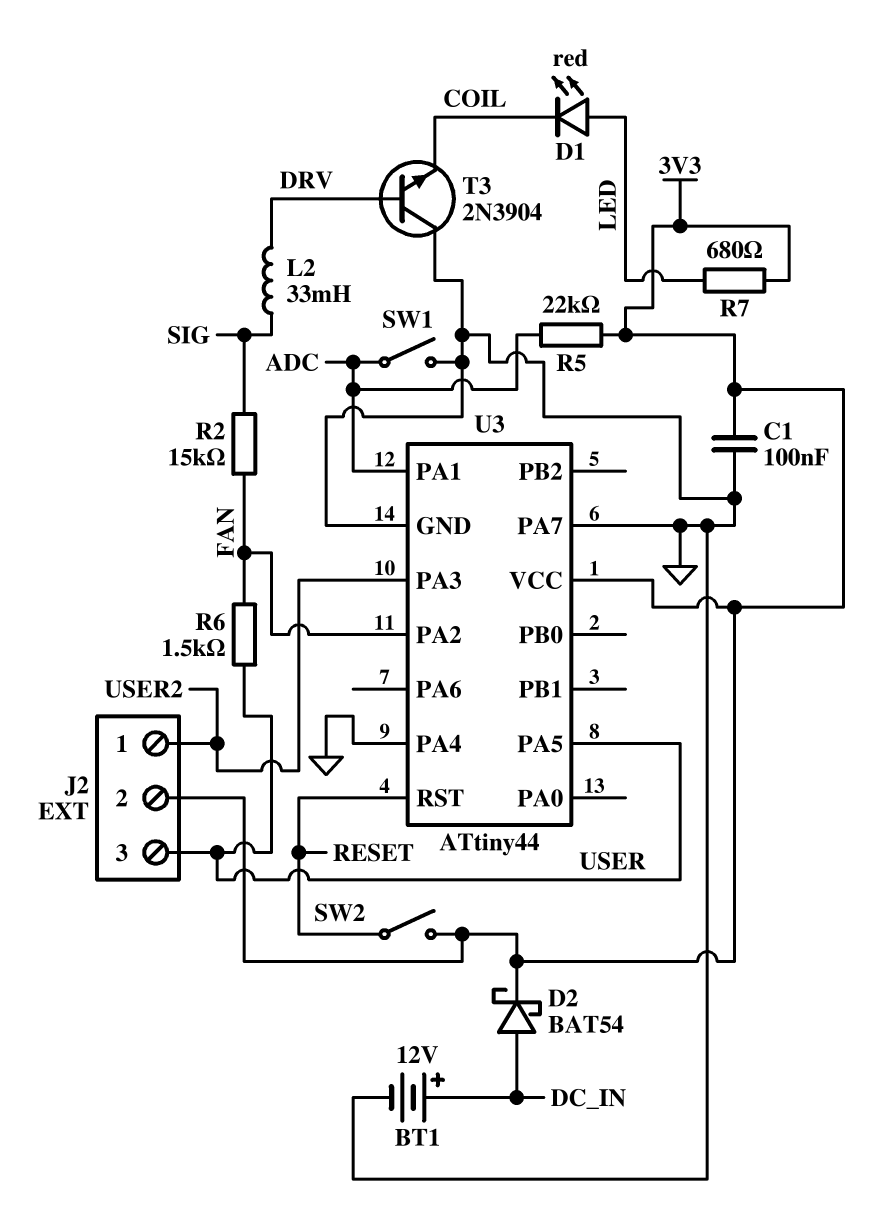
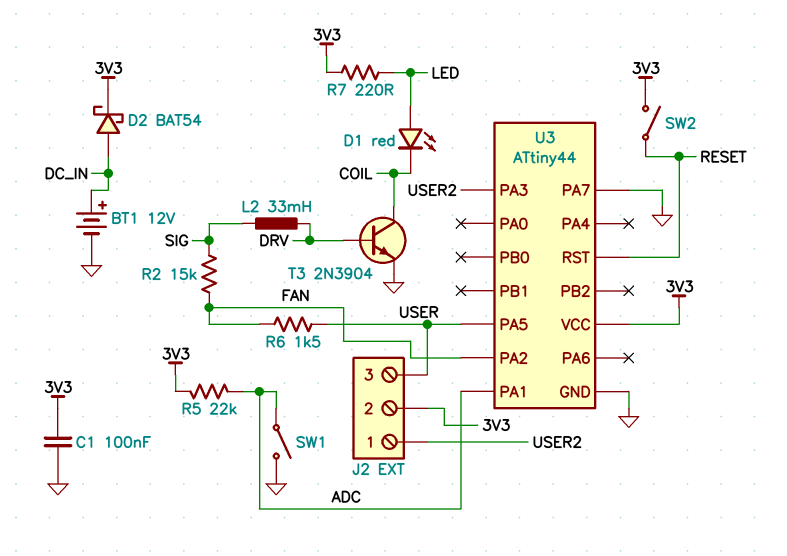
R7: 680 (3V3, LED) -> 220 (3V3, LED)
T3: NPN 2N3904 (B DRV, C GND, E COIL) -> NPN 2N3904 (B DRV, C COIL, E GND)
U3 pin PA4: GND -> none

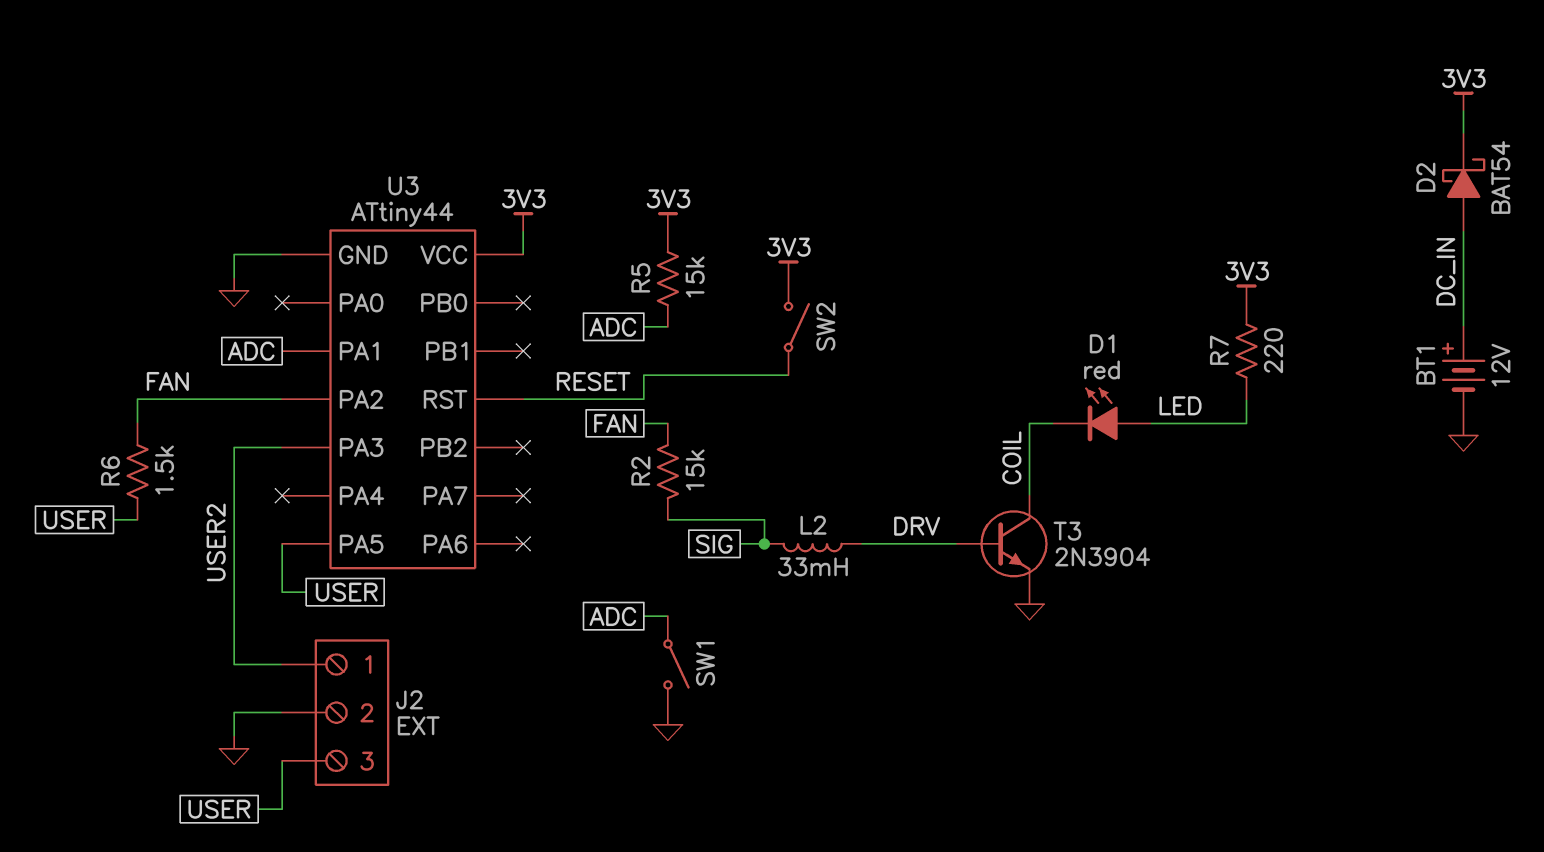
C1: 100nF (3V3, GND) -> none
J2 pin 2: 3V3 -> GND
R5: 22k (3V3, ADC) -> 15k (3V3, ADC)
U3 pin PA7: GND -> none

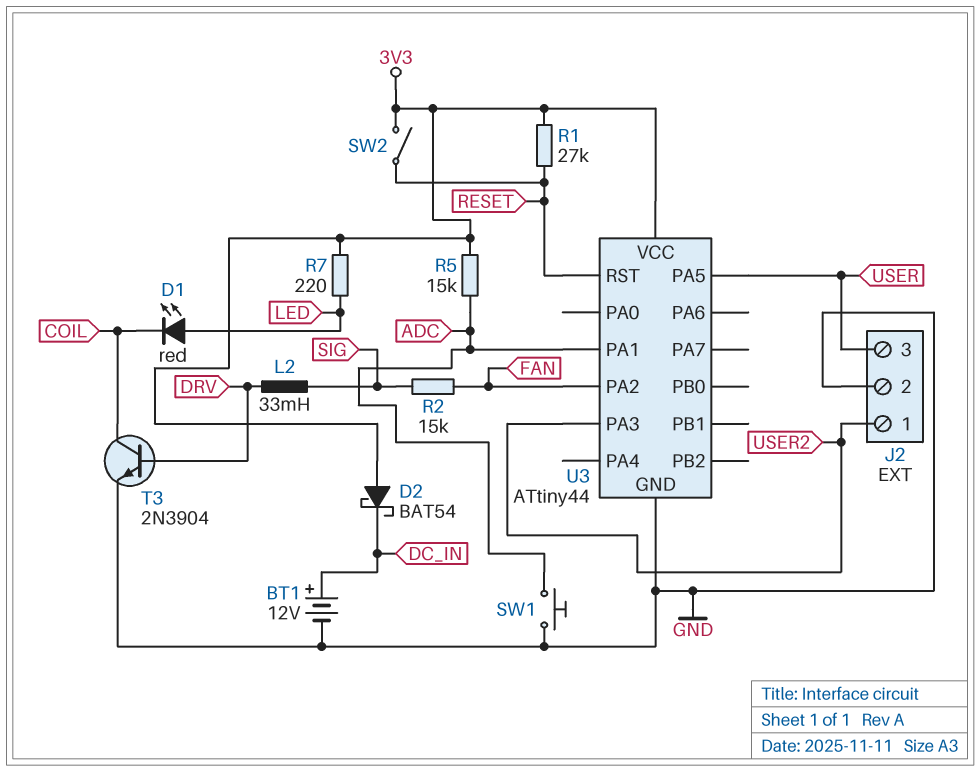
D2: schottky BAT54 (A DC_IN, K 3V3) -> schottky BAT54 (A 3V3, K DC_IN)
R1: none -> 27k (3V3, RESET)
R6: 1.5k (FAN, USER) -> none
SW1: switch (ADC, GND) -> button (ADC, GND)

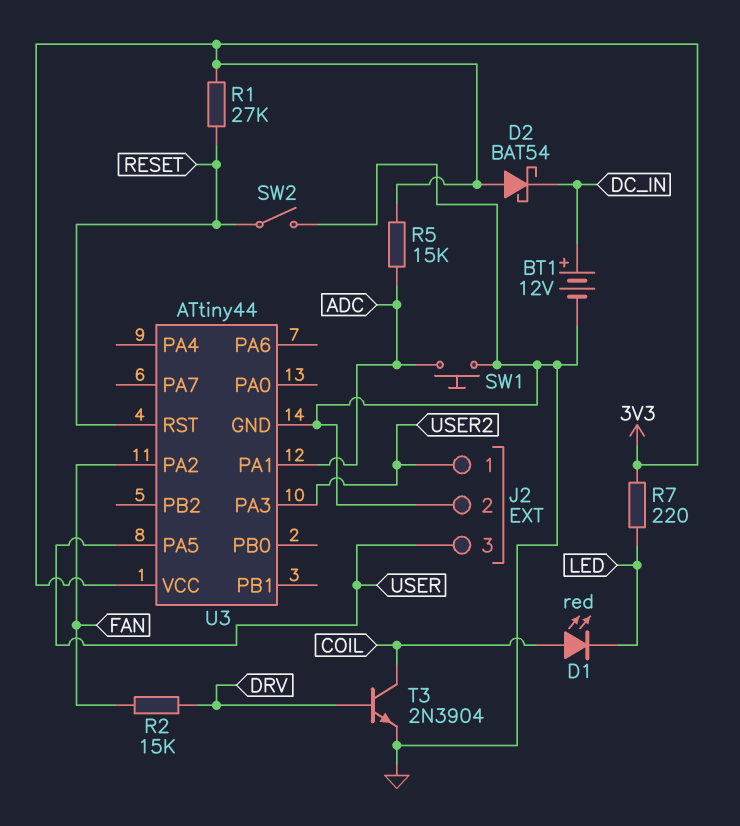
D1: LED red (A LED, K COIL) -> LED red (A COIL, K LED)
L2: 33mH (DRV, SIG) -> none
R2: 15k (FAN, SIG) -> 15k (DRV, FAN)
SW2: switch (3V3, RESET) -> switch (GND, RESET)

